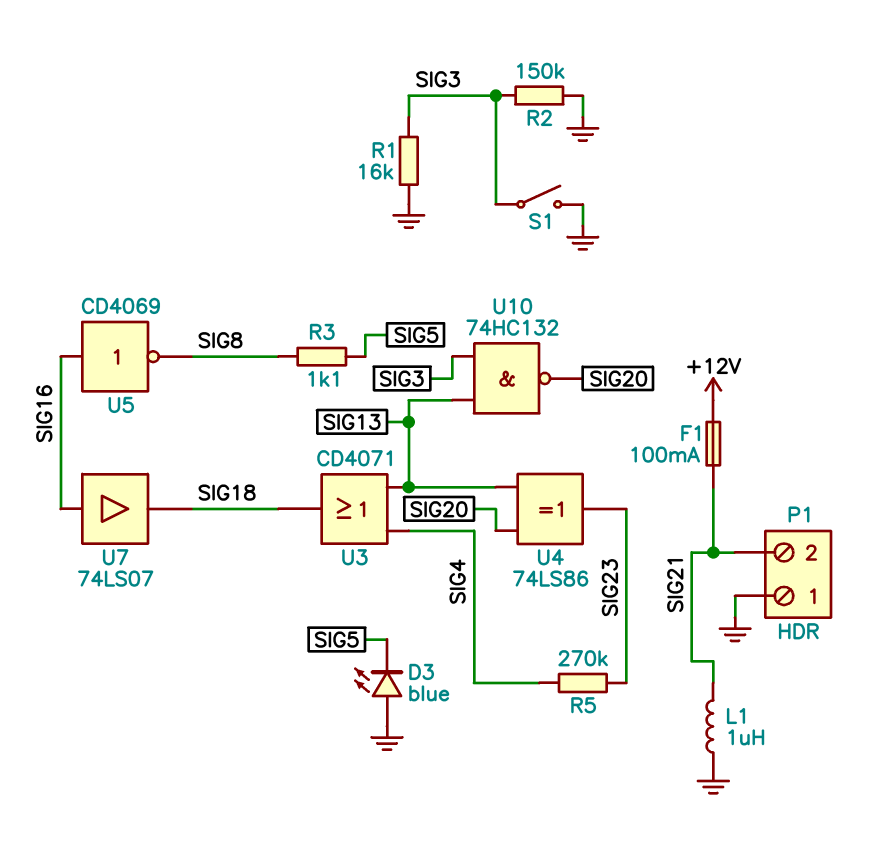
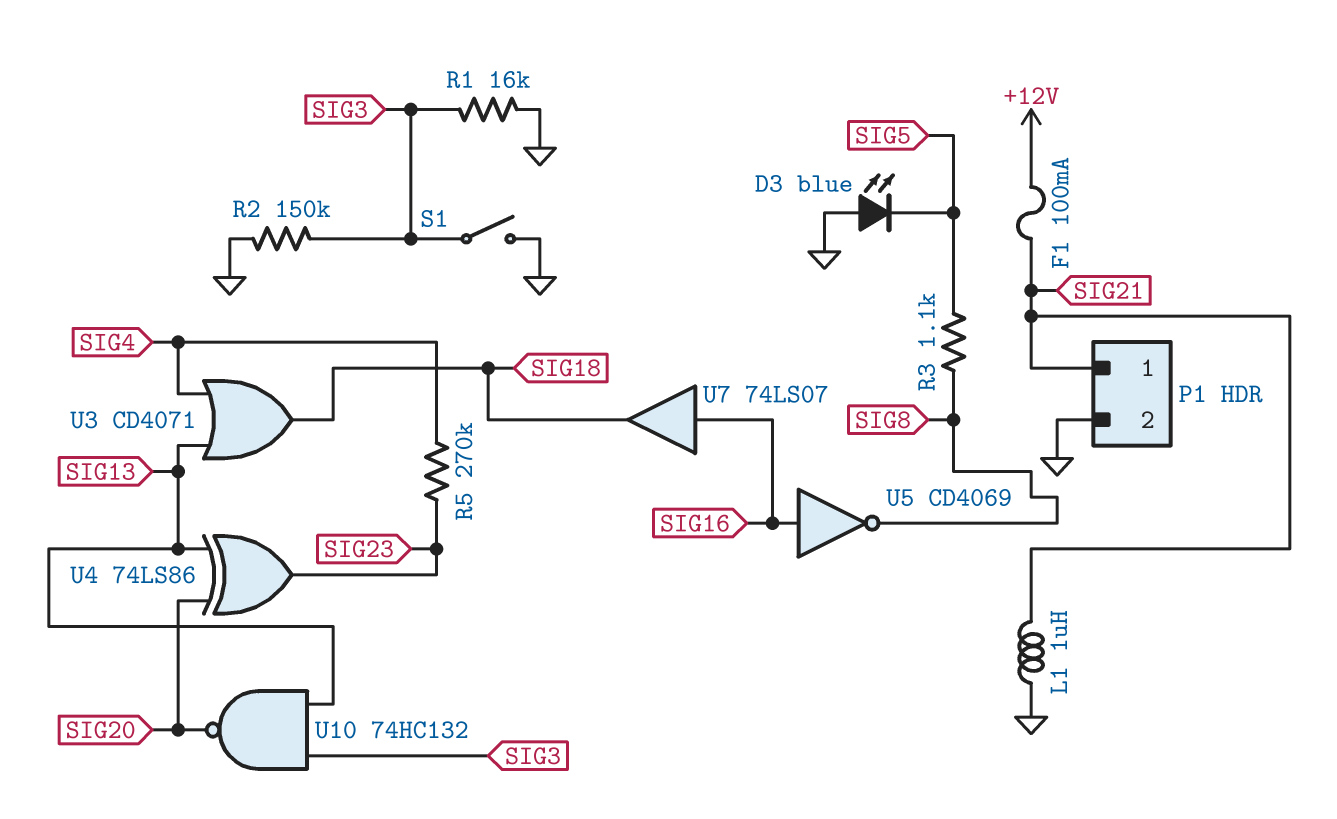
P1 pin 1: GND -> SIG21
P1 pin 2: SIG21 -> GND

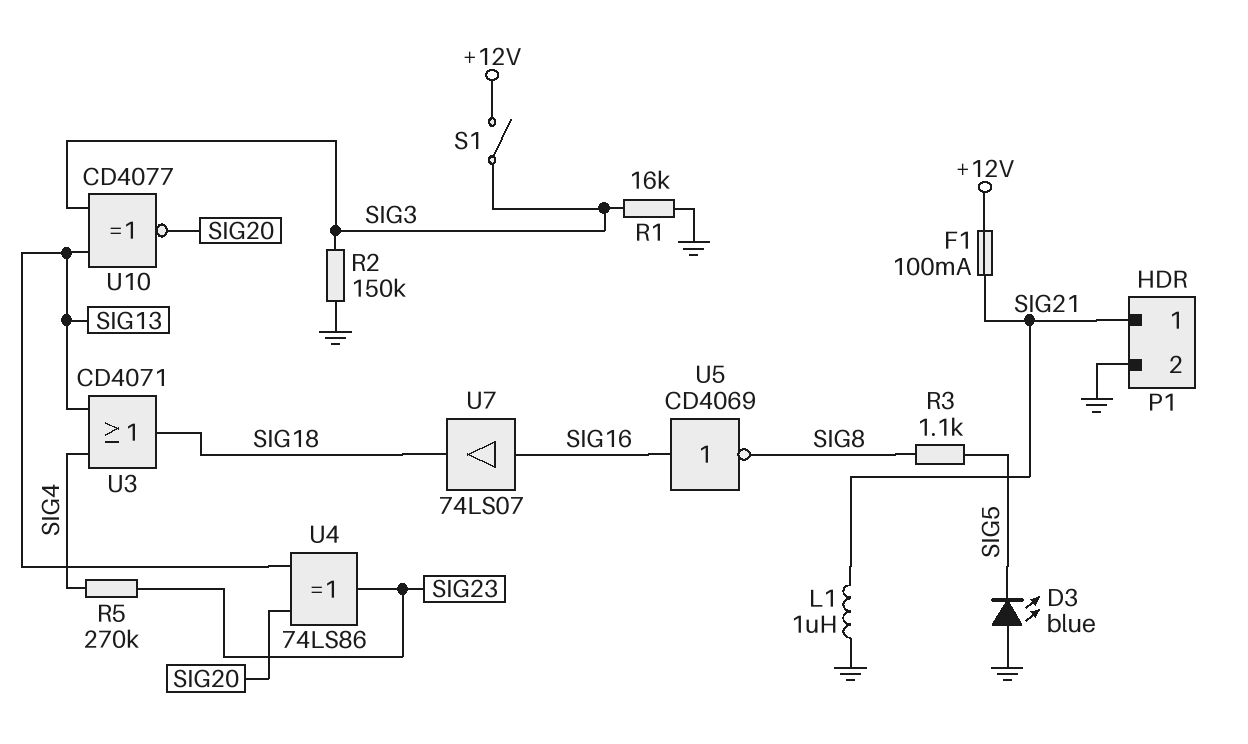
S1: switch (GND, SIG3) -> switch (+12V, SIG3)
U10: NAND 74HC132 (in SIG3, in SIG13, out SIG20) -> XNOR CD4077 (in SIG3, in SIG13, out SIG20)

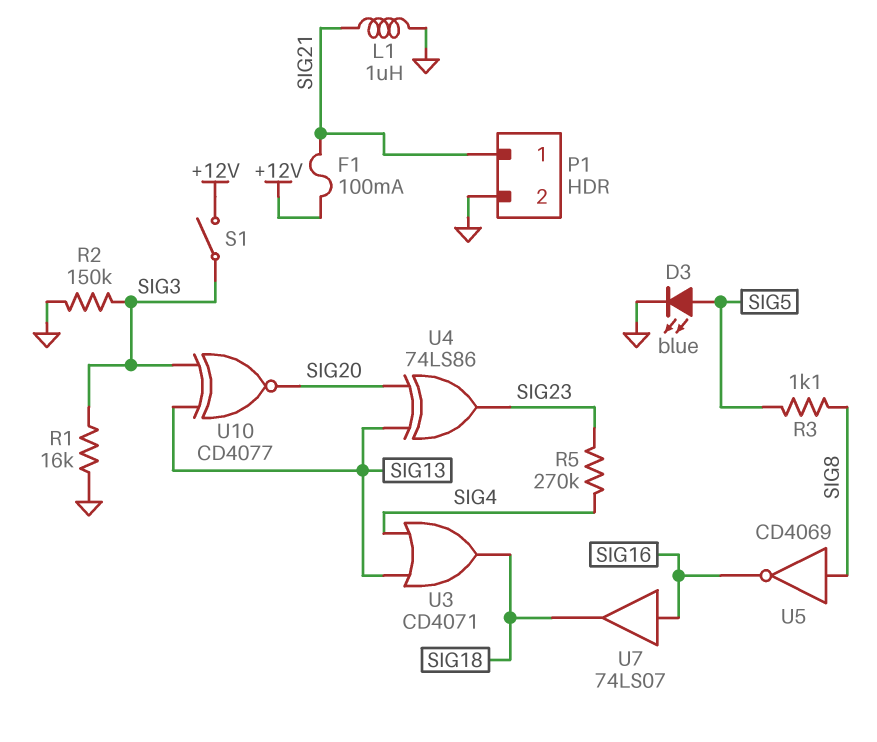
D3: LED blue (A GND, K SIG5) -> LED blue (A SIG5, K GND)
U5: NOT CD4069 (in SIG16, out SIG8) -> NOT CD4069 (in SIG8, out SIG16)

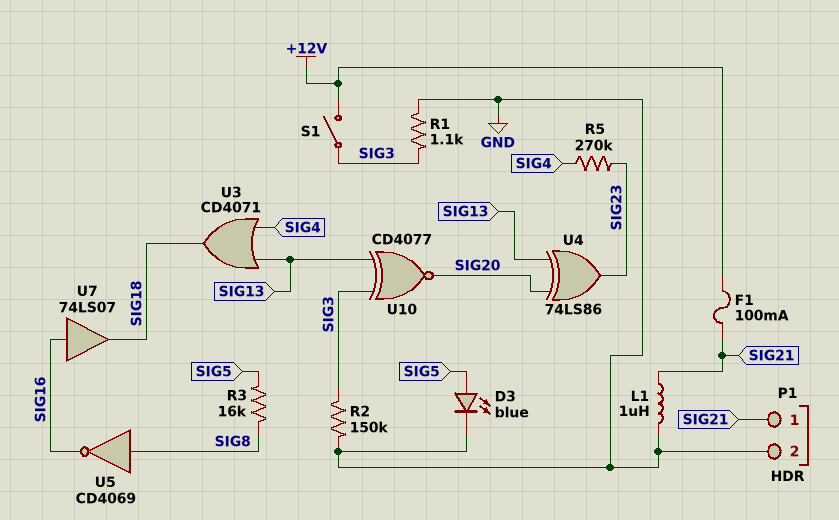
R1: 16k (GND, SIG3) -> 1.1k (GND, SIG3)
R3: 1.1k (SIG5, SIG8) -> 16k (SIG5, SIG8)

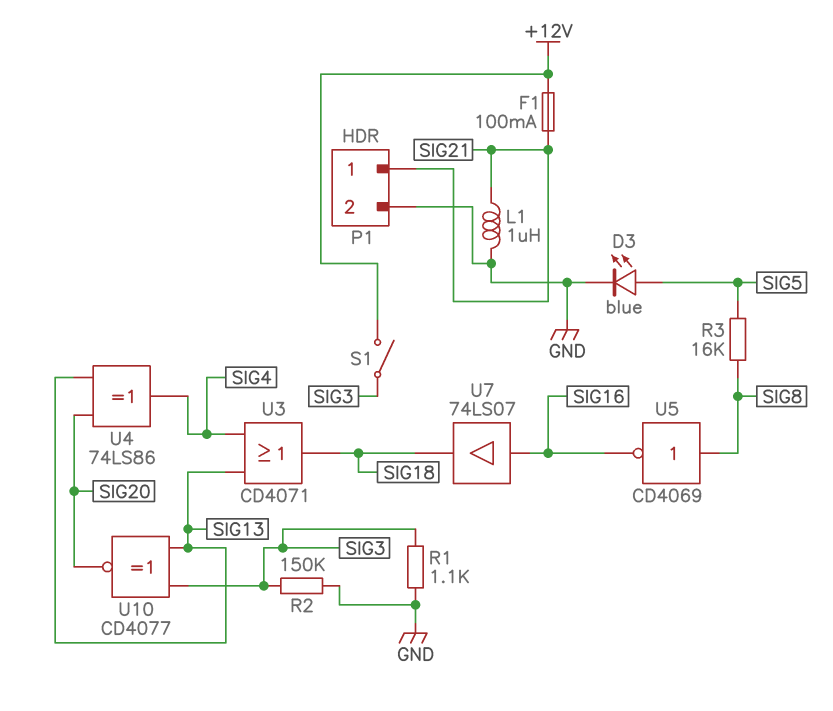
R5: 270k (SIG4, SIG23) -> none
U4: XOR 74LS86 (in SIG13, in SIG20, out SIG23) -> XOR 74LS86 (in SIG13, in SIG20, out SIG4)

